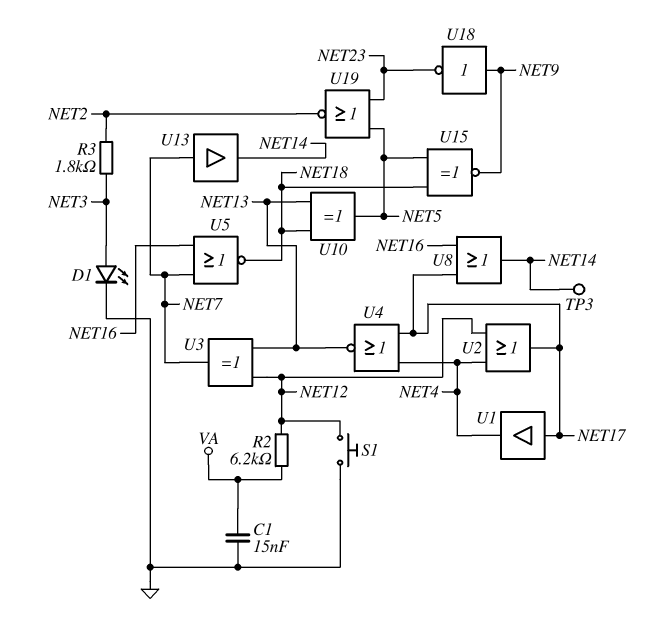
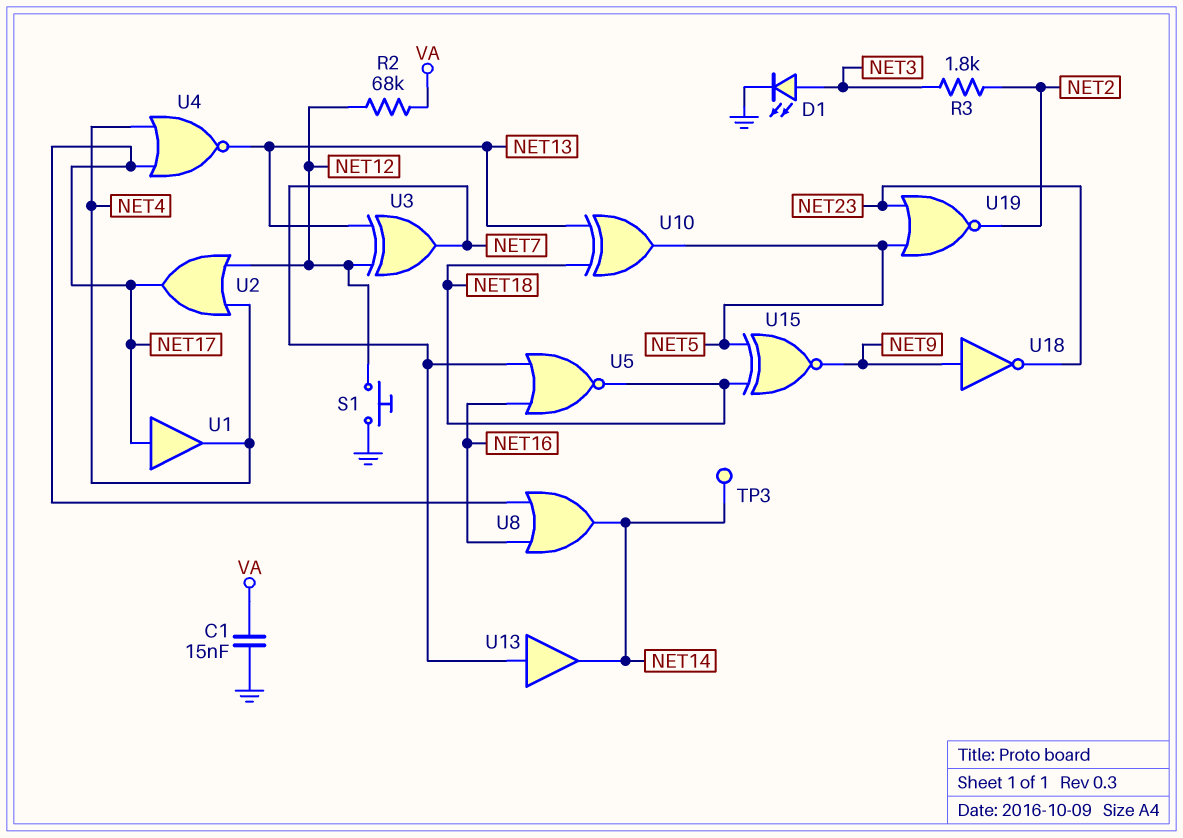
R2: 6.2k (NET12, VA) -> 68k (NET12, VA)

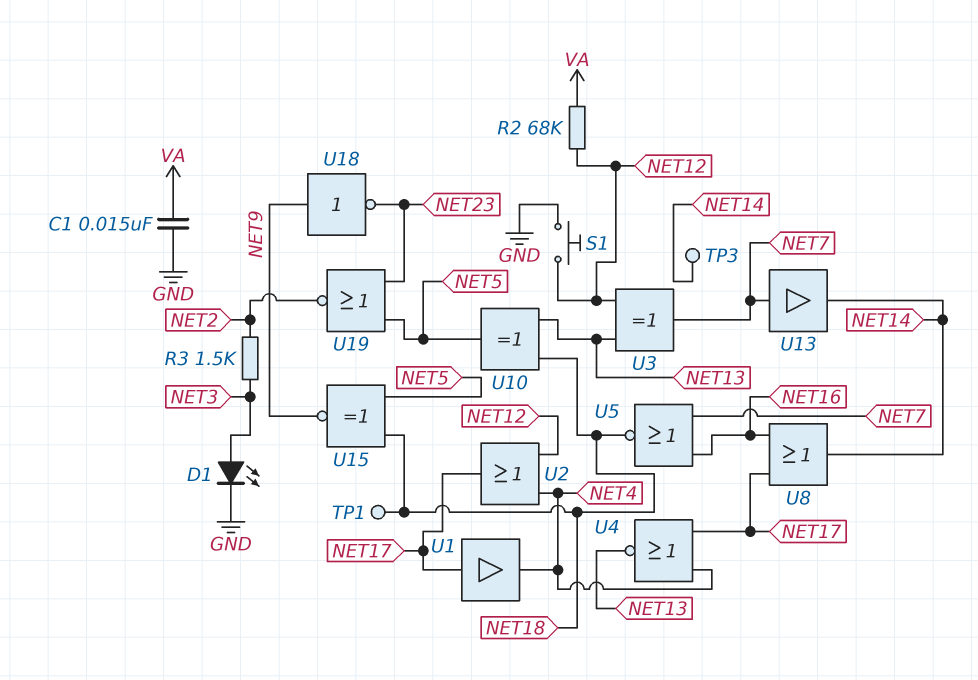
R3: 1.8k (NET2, NET3) -> 1.5k (NET2, NET3)
TP1: none -> test point (NET18)

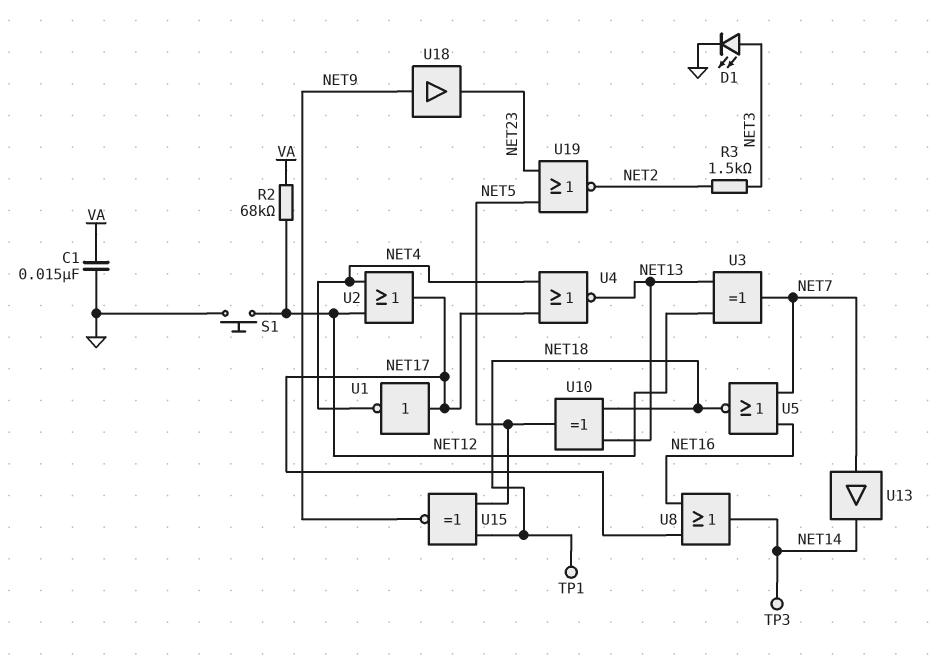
U1: buffer (in NET17, out NET4) -> NOT (in NET17, out NET4)
U18: NOT (in NET9, out NET23) -> buffer (in NET9, out NET23)

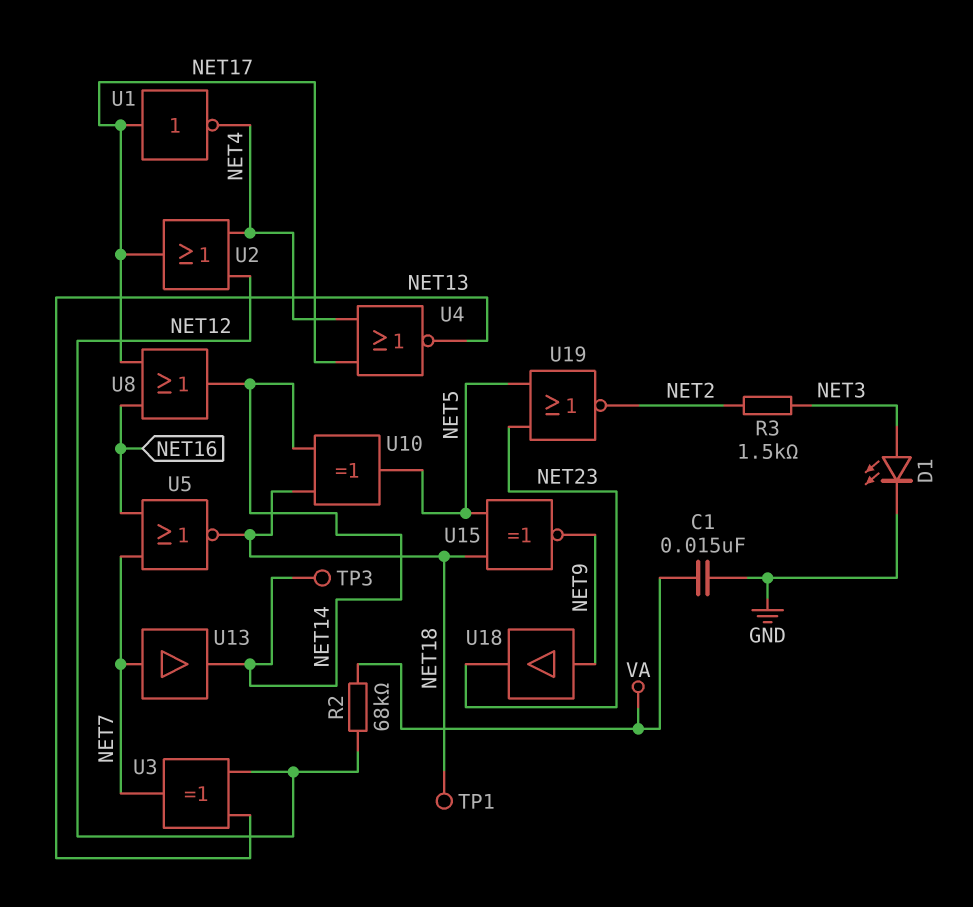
S1: button (GND, NET12) -> none
U10: XOR (in NET13, in NET18, out NET5) -> XOR (in NET14, in NET18, out NET5)

